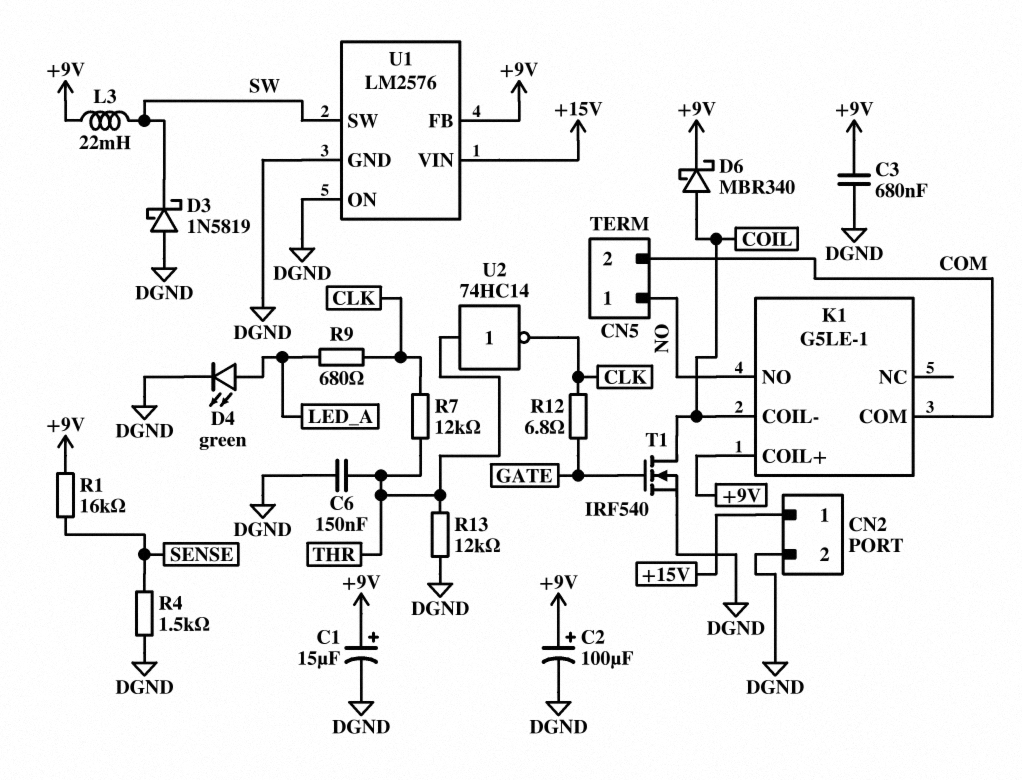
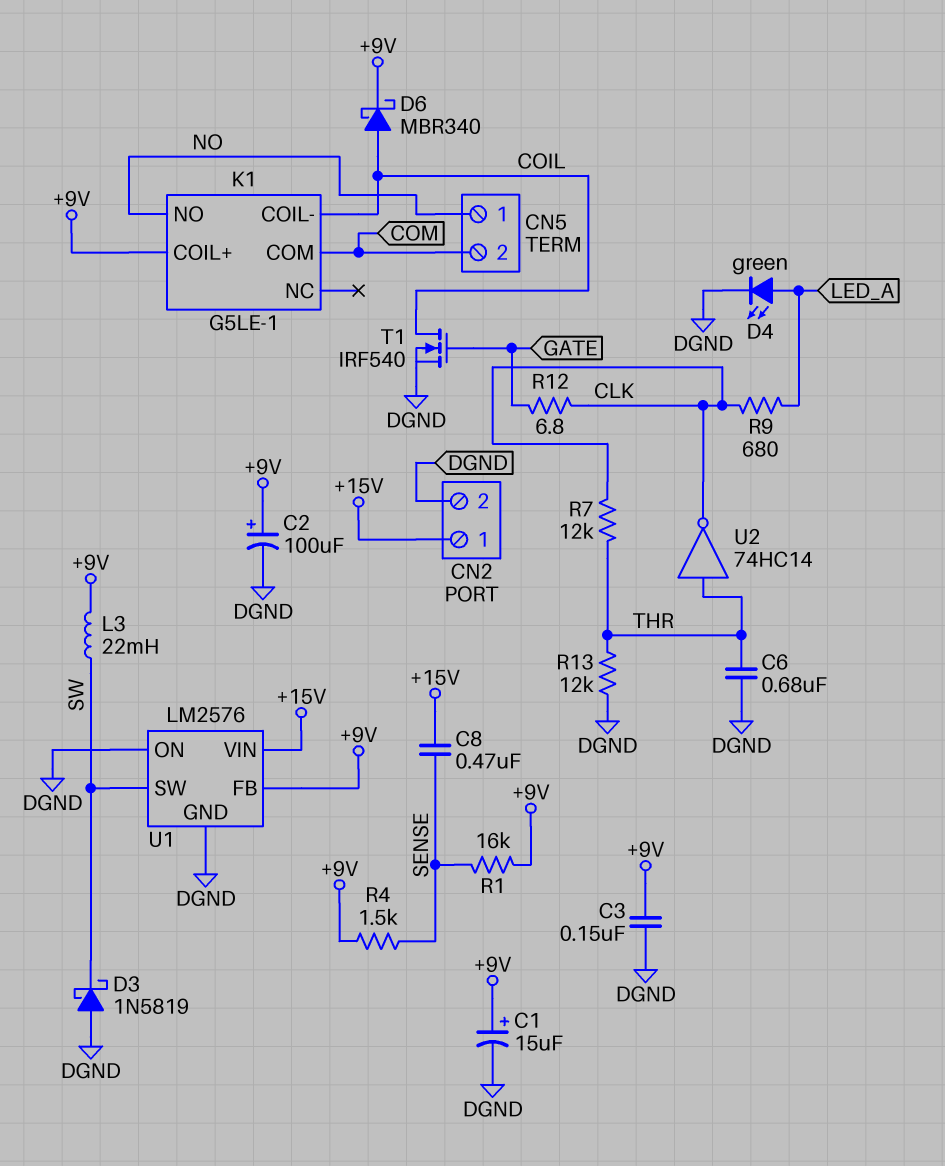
C3: 680nF (+9V, DGND) -> 150nF (+9V, DGND)
C6: 150nF (DGND, THR) -> 680nF (DGND, THR)
C8: none -> 470nF (+15V, SENSE)
R4: 1.5k (DGND, SENSE) -> 1.5k (+9V, SENSE)

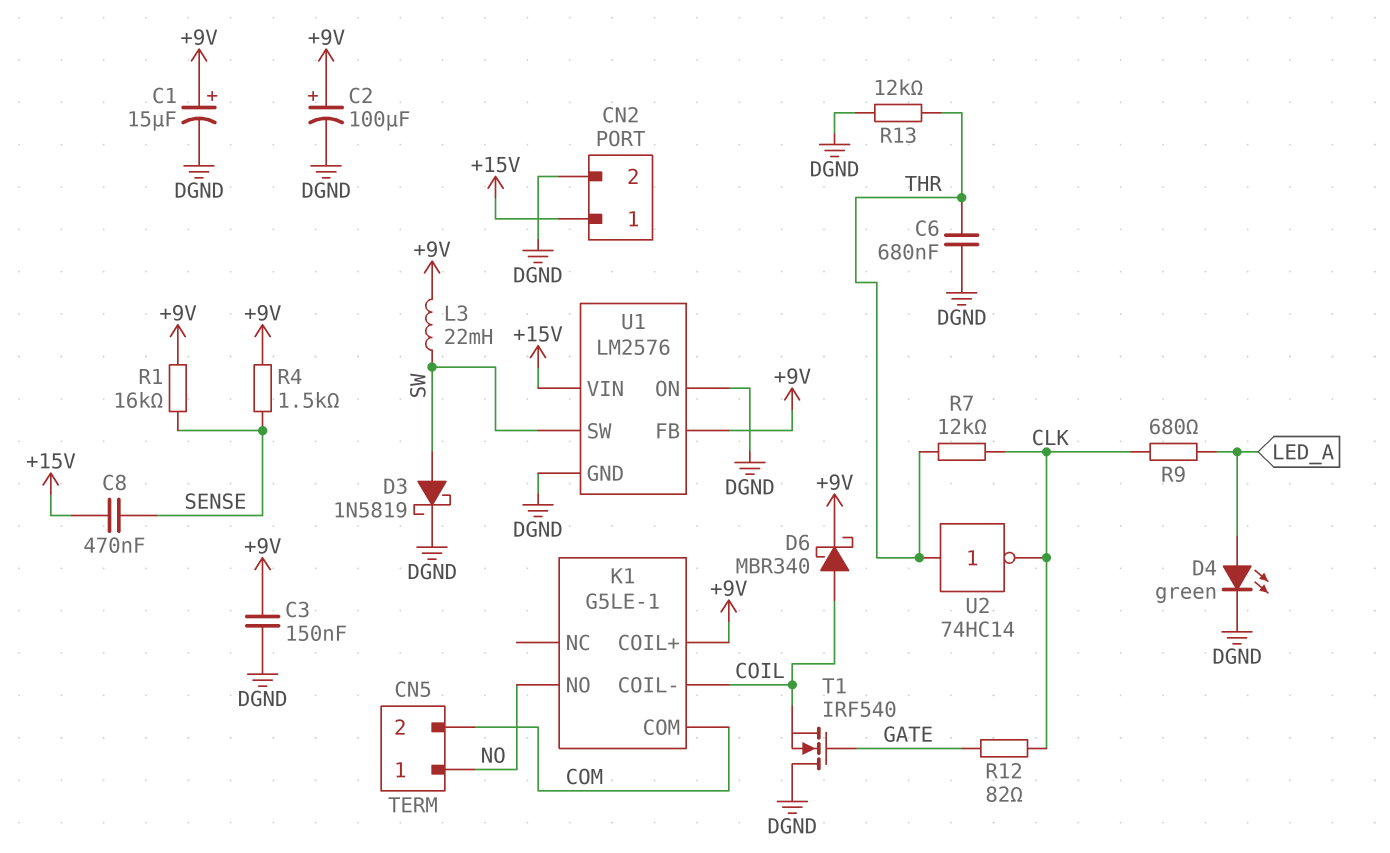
D3: schottky 1N5819 (A DGND, K SW) -> schottky 1N5819 (A SW, K DGND)
R12: 6.8 (CLK, GATE) -> 82 (CLK, GATE)
T1: NMOS IRF540 (G GATE, D COIL, S DGND) -> NMOS IRF540 (G GATE, D DGND, S COIL)

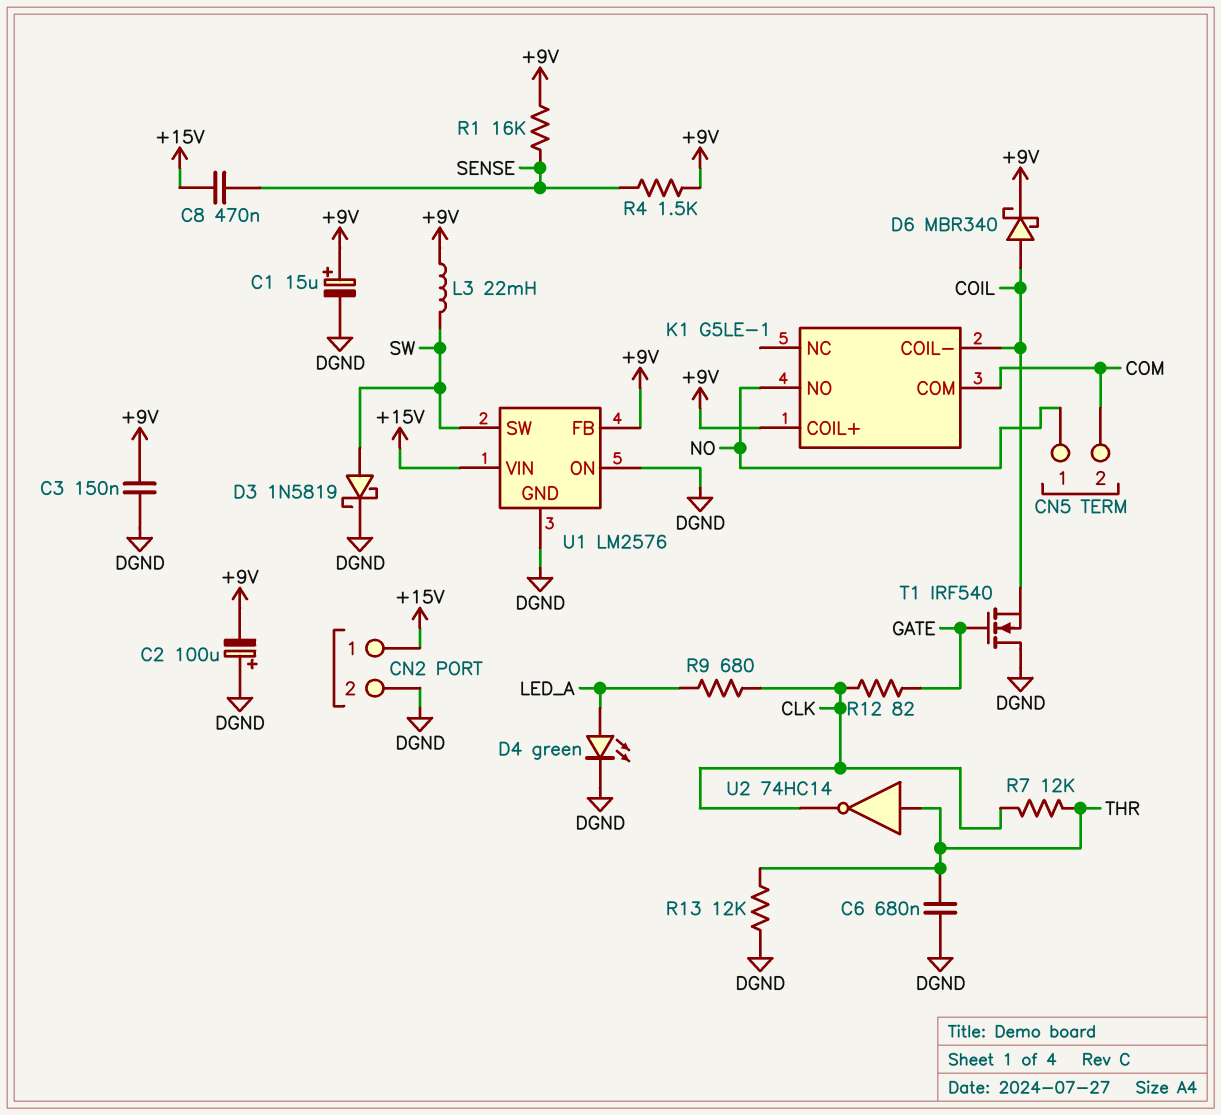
C2: 100uF (plus +9V, minus DGND) -> 100uF (plus DGND, minus +9V)

